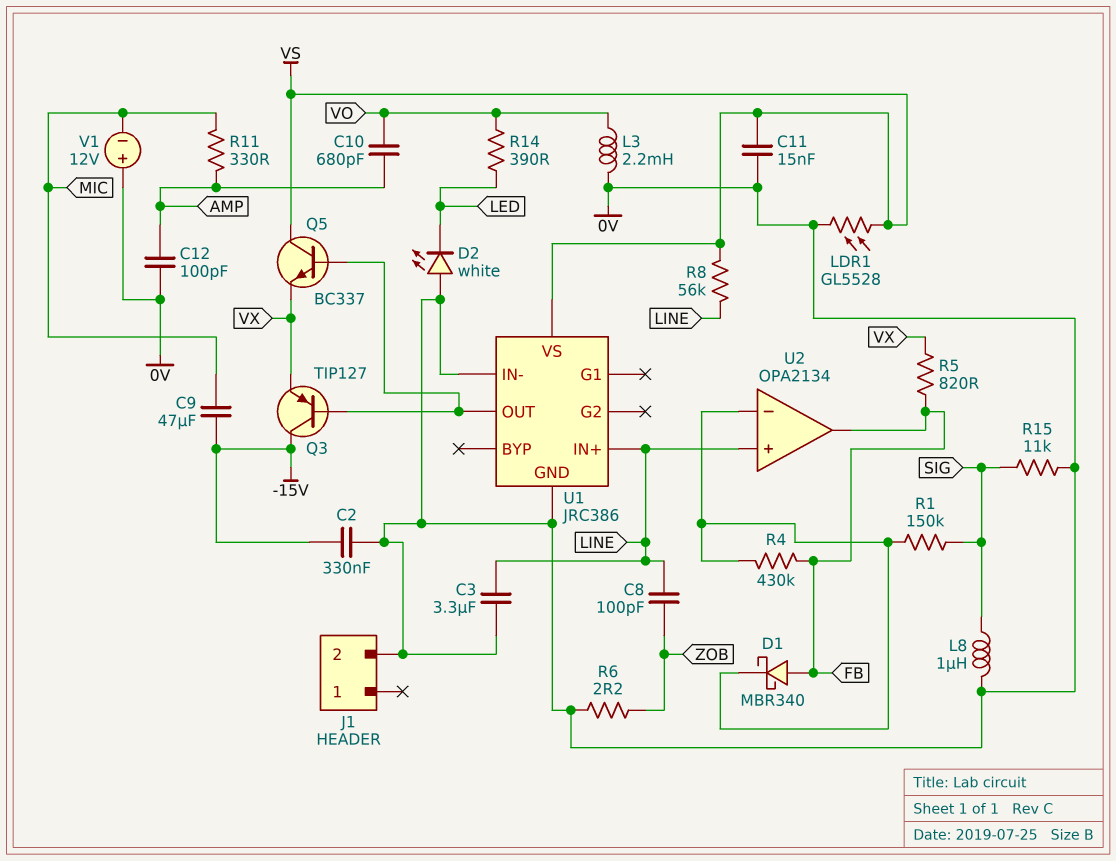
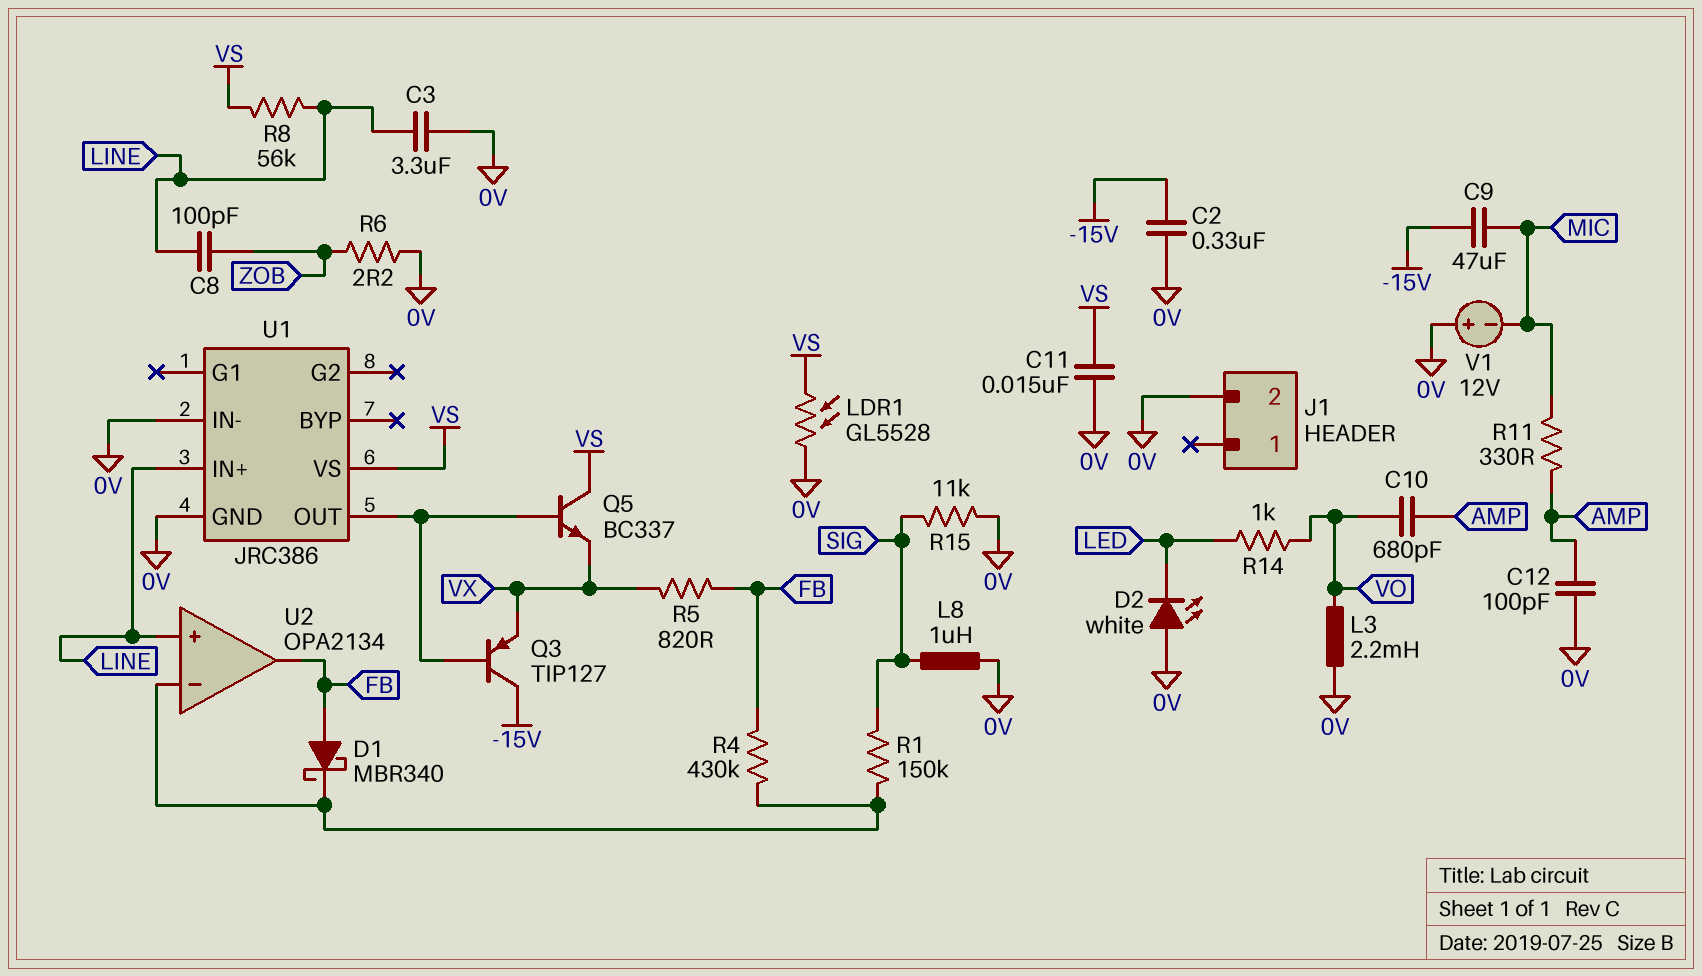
R14: 390 (LED, VO) -> 1k (LED, VO)

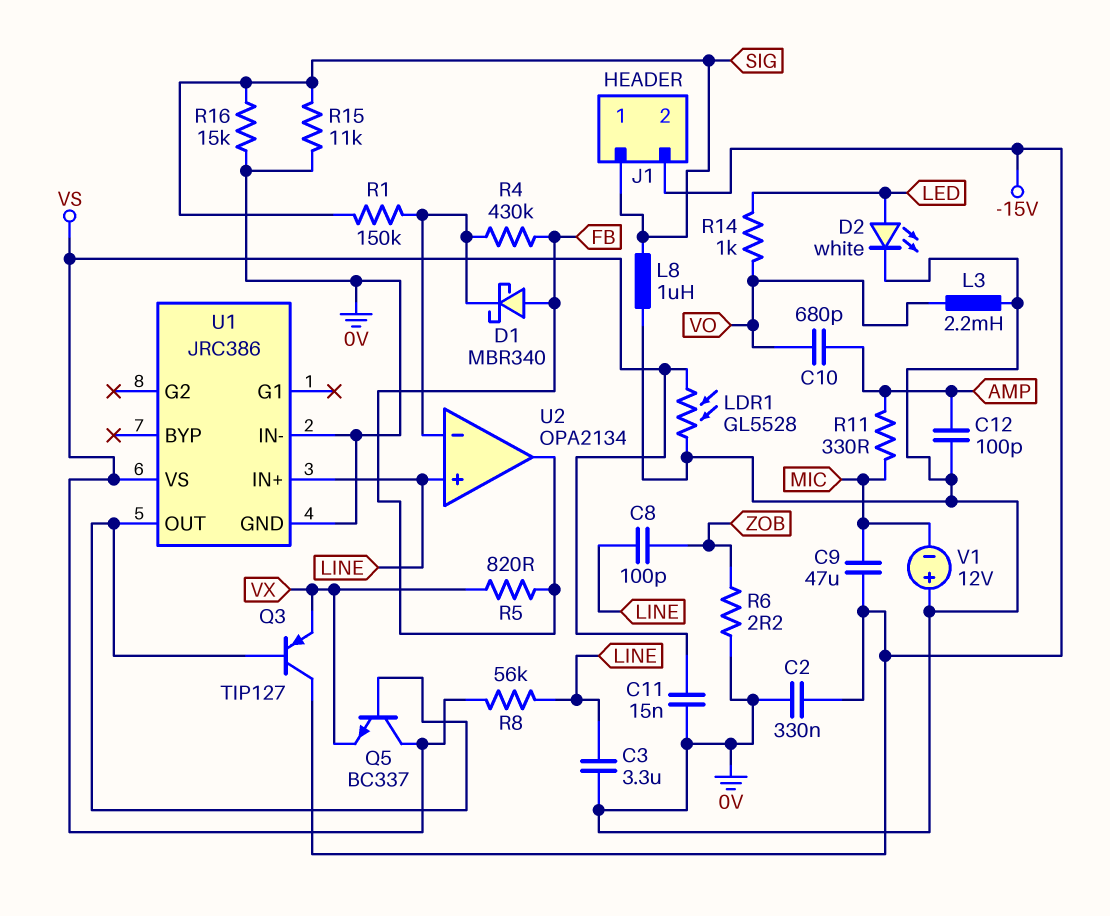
D2: LED white (A 0V, K LED) -> LED white (A LED, K 0V)
J1 pin 1: none -> SIG
J1 pin 2: 0V -> -15V
R16: none -> 15k (0V, SIG)

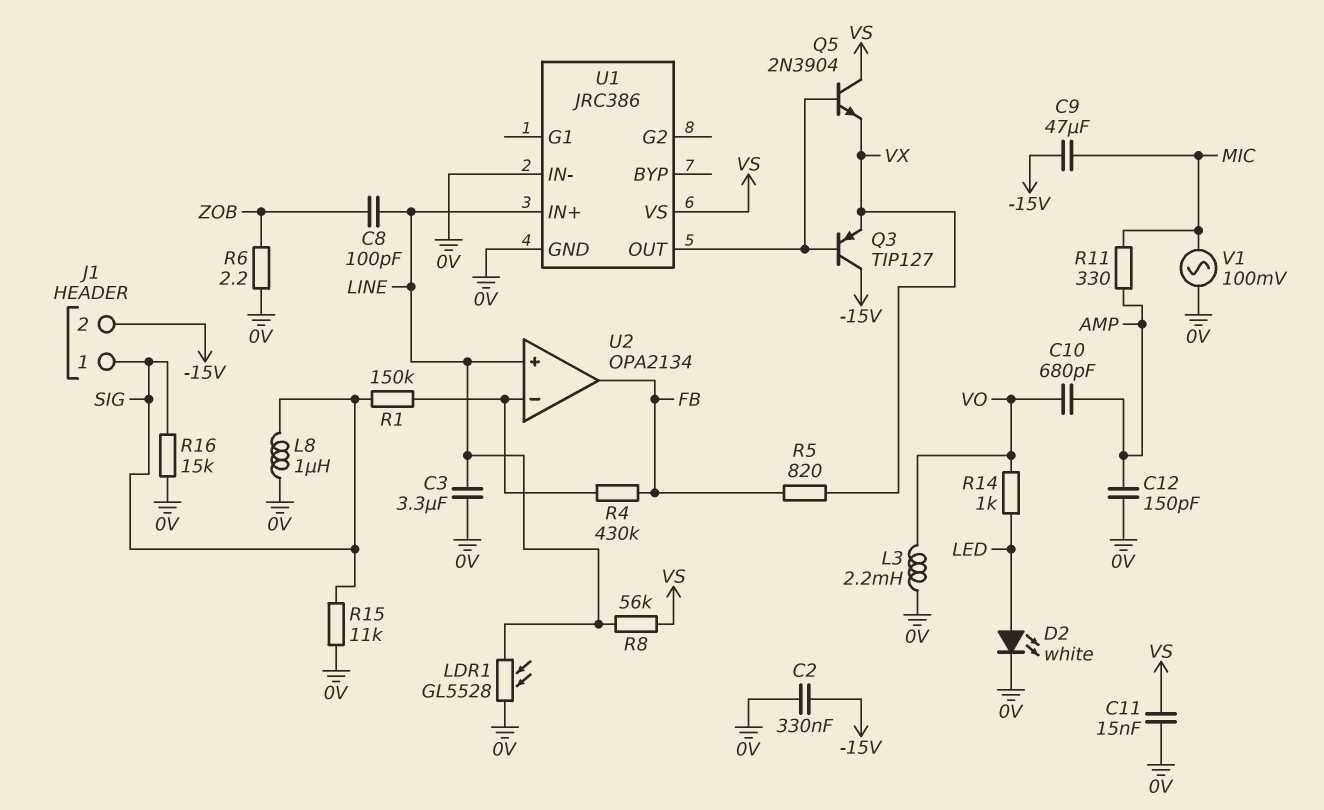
C12: 100pF (0V, AMP) -> 150pF (0V, AMP)
D1: schottky MBR340 (A FB, K U2/in-) -> none
LDR1: GL5528 (0V, VS) -> GL5528 (0V, LINE)
Q5: NPN BC337 (B U1/OUT, C VS, E VX) -> NPN 2N3904 (B U1/OUT, C VS, E VX)
V1: 12V (plus 0V, minus MIC) -> AC 100mV (0V, MIC)

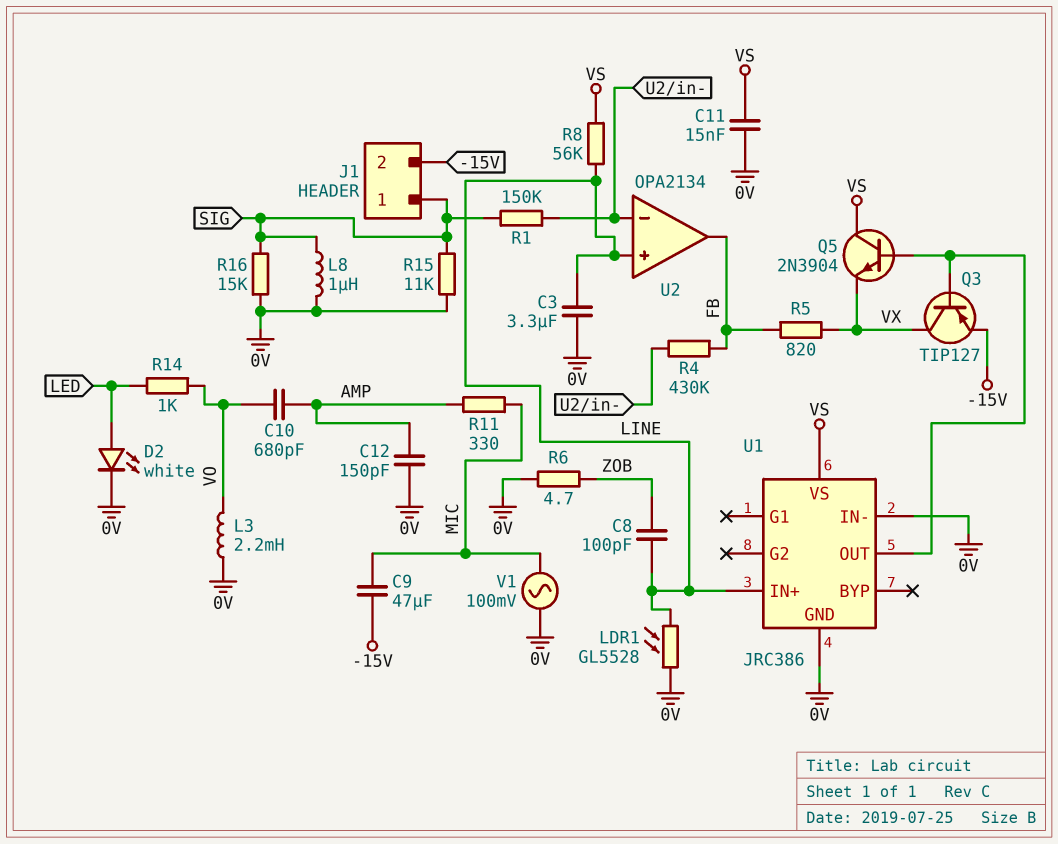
C2: 330nF (-15V, 0V) -> none
Q3: PNP TIP127 (B U1/OUT, C -15V, E VX) -> PNP TIP127 (B U1/OUT, C VX, E -15V)
R6: 2.2 (0V, ZOB) -> 4.7 (0V, ZOB)

